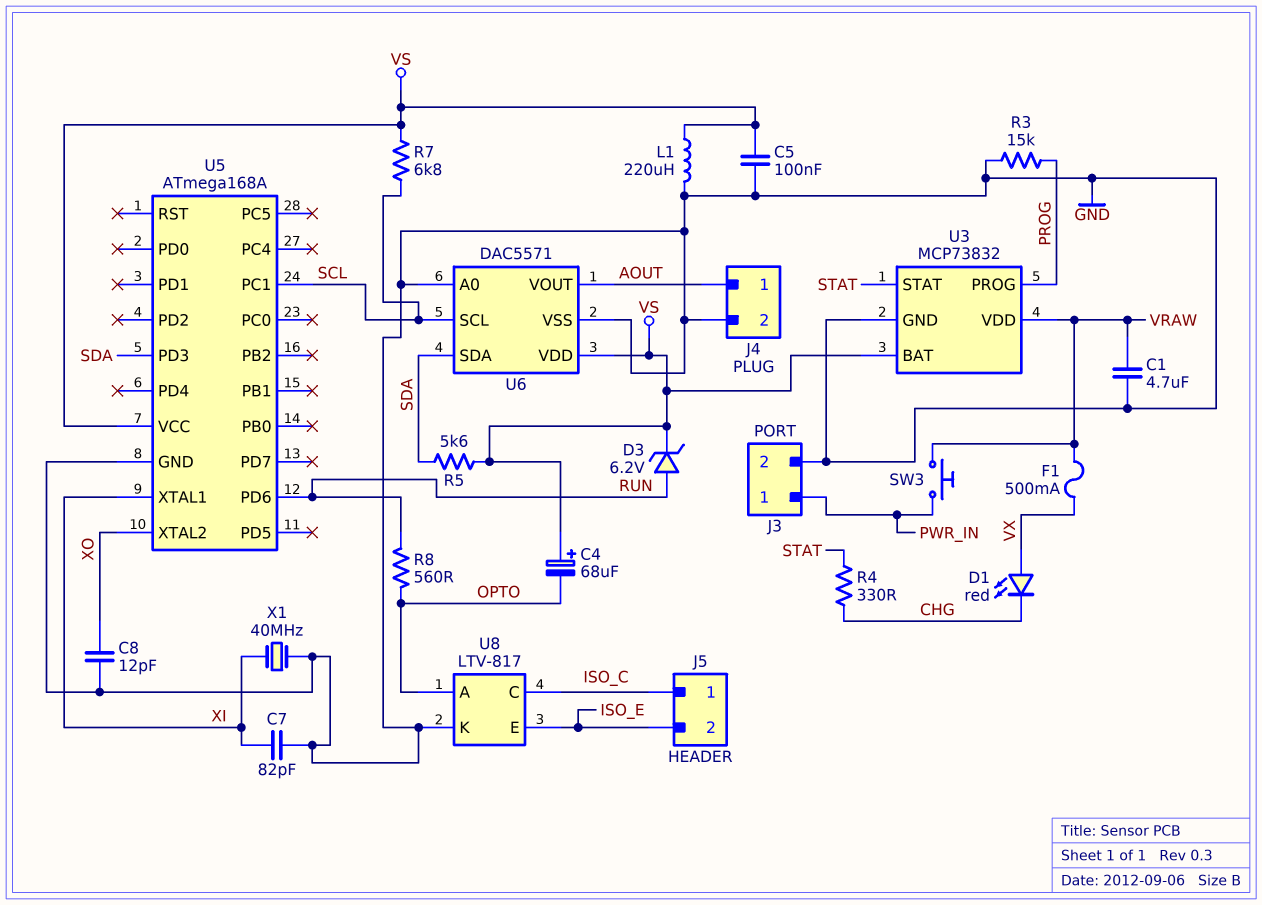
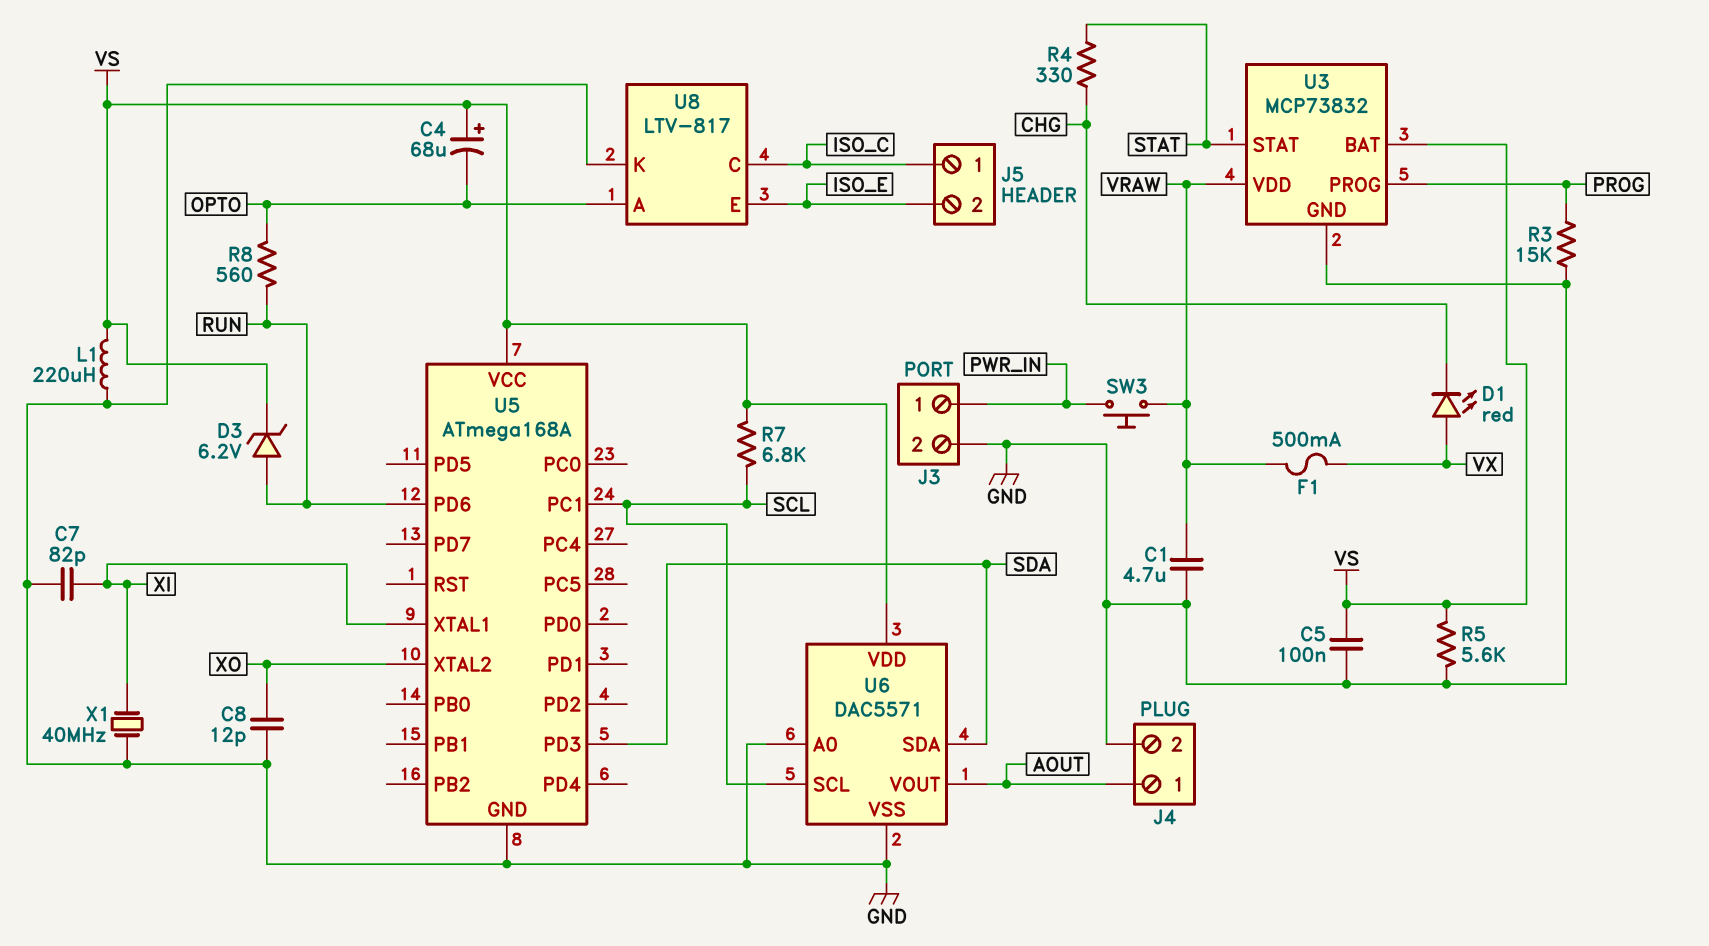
R5: 5.6k (SDA, VS) -> 5.6k (GND, VS)

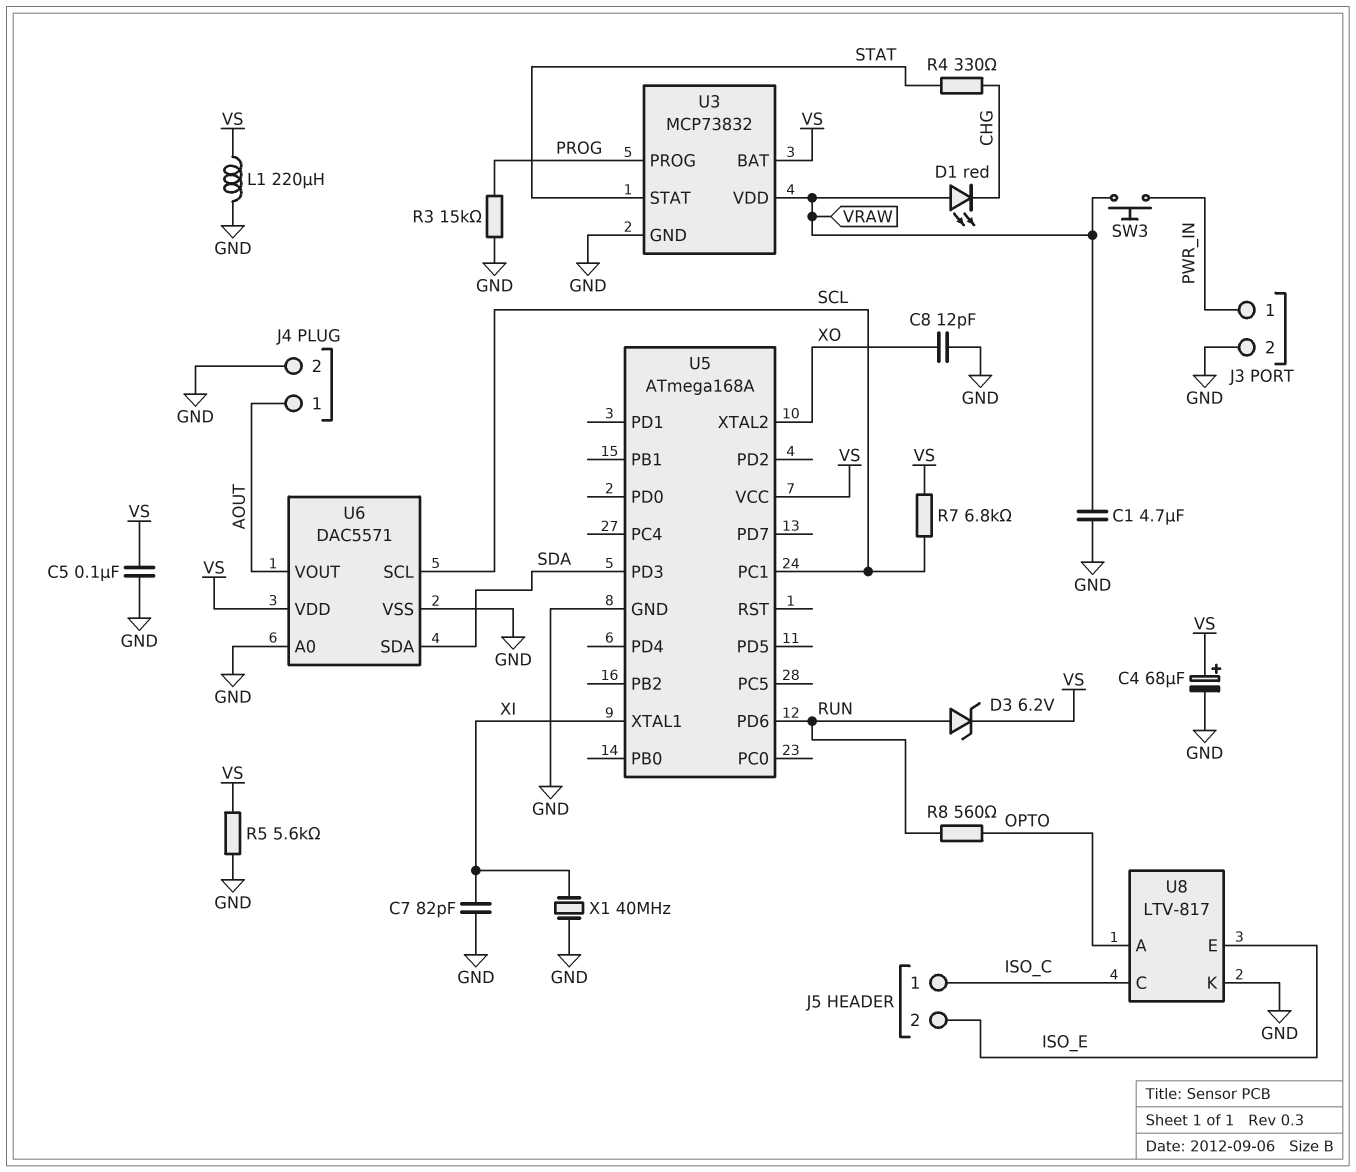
C4: 68uF (plus VS, minus OPTO) -> 68uF (plus VS, minus GND)
D1: LED red (A VX, K CHG) -> LED red (A VRAW, K CHG)
F1: 500mA (VRAW, VX) -> none

